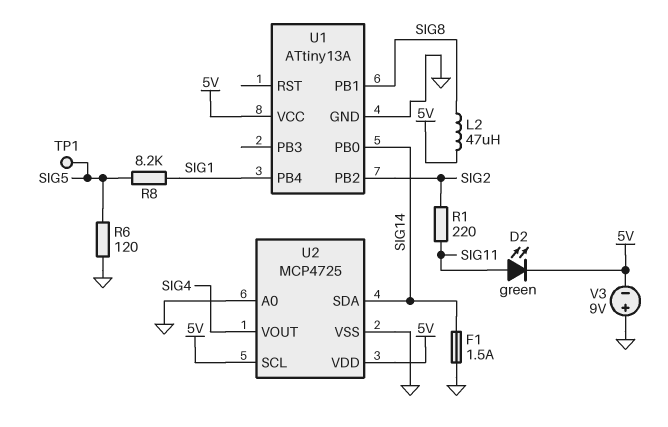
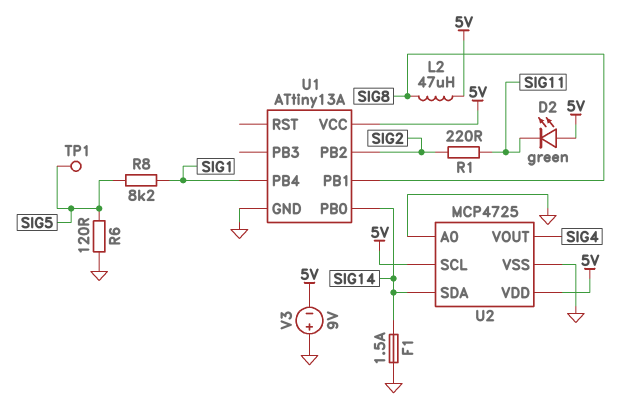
D2: LED green (A SIG11, K 5V) -> LED green (A 5V, K SIG11)

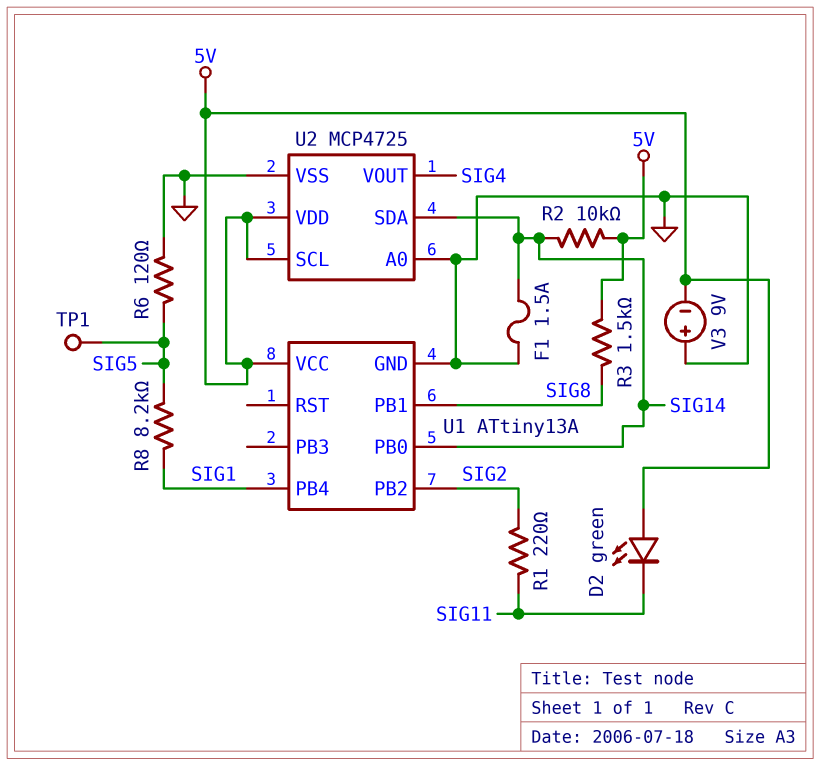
L2: 47uH (5V, SIG8) -> none
R2: none -> 10k (5V, SIG14)
R3: none -> 1.5k (5V, SIG8)

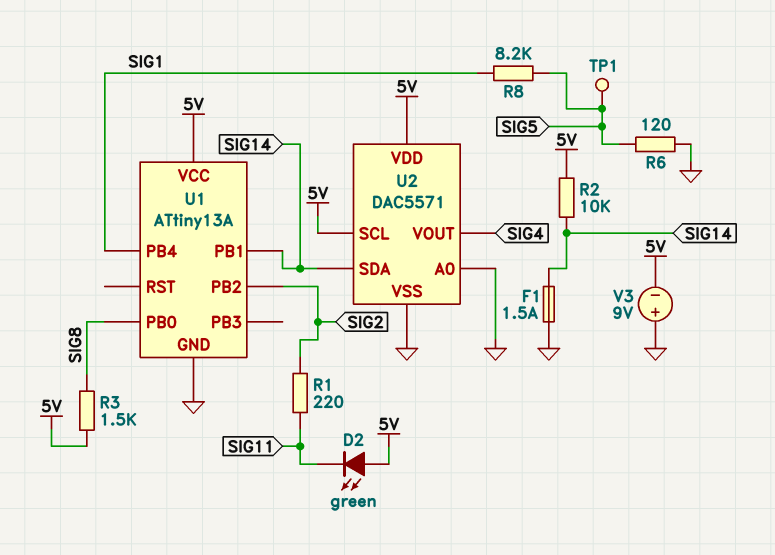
U1 pin PB0: SIG14 -> SIG8
U1 pin PB1: SIG8 -> SIG14
U2: MCP4725 -> DAC5571

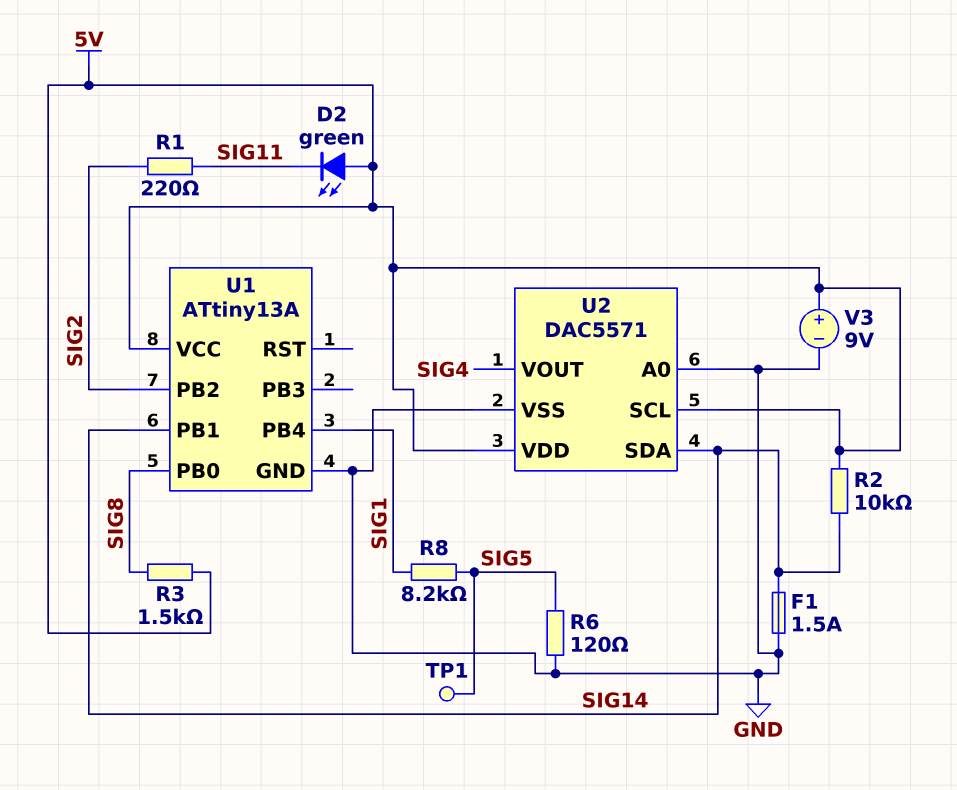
V3: 9V (plus GND, minus 5V) -> 9V (plus 5V, minus GND)

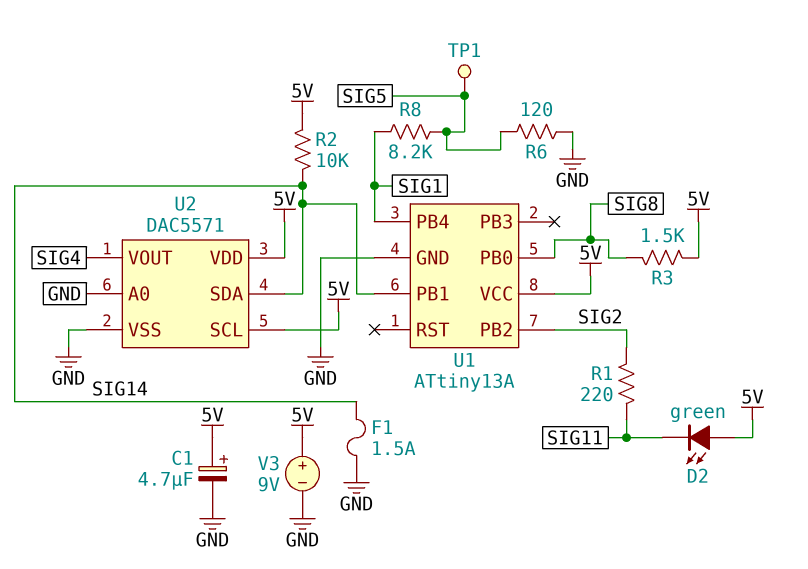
C1: none -> 4.7uF (plus 5V, minus GND)

